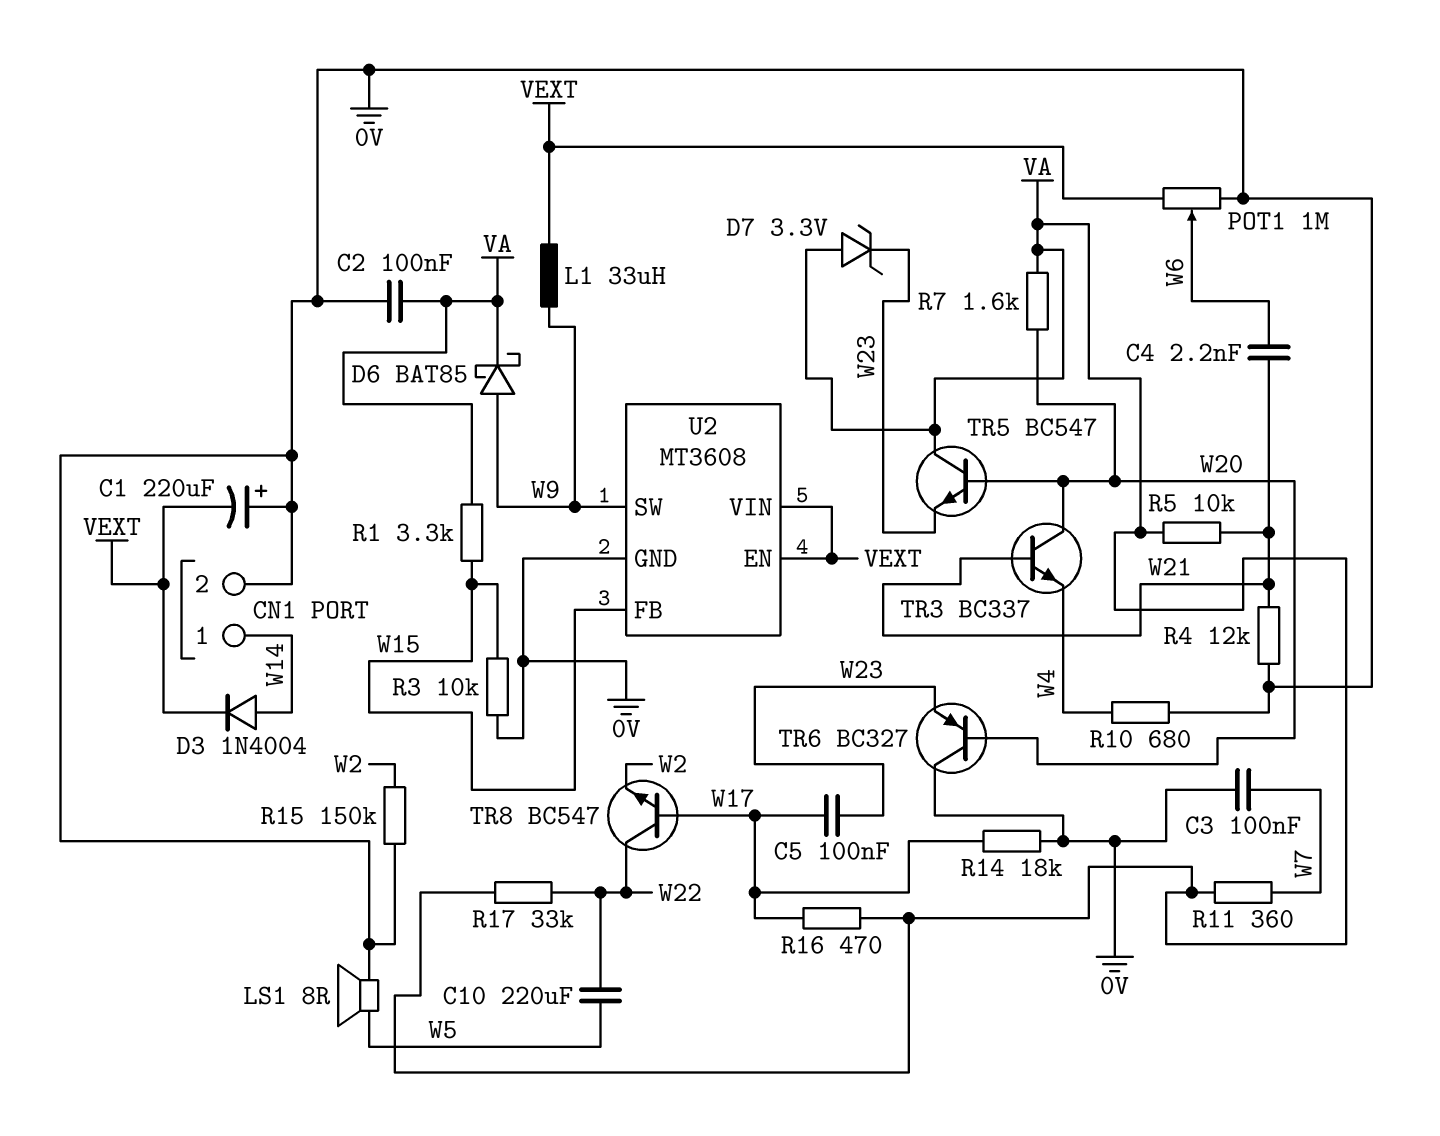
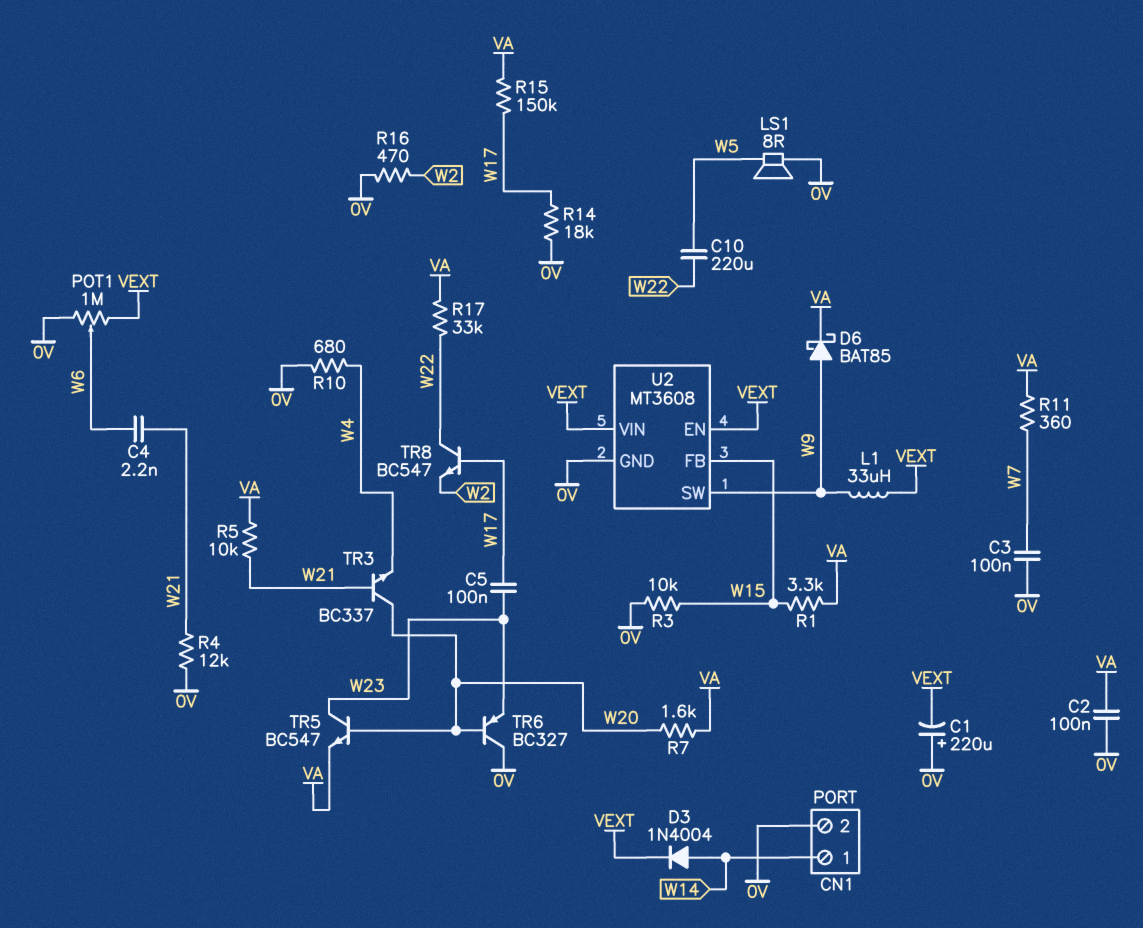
D7: zener 3.3V (A VA, K W23) -> none
R15: 150k (0V, W2) -> 150k (VA, W17)
R16: 470 (VA, W17) -> 470 (0V, W2)
TR5: NPN BC547 (B W20, C VA, E W23) -> NPN BC547 (B W20, C W23, E VA)

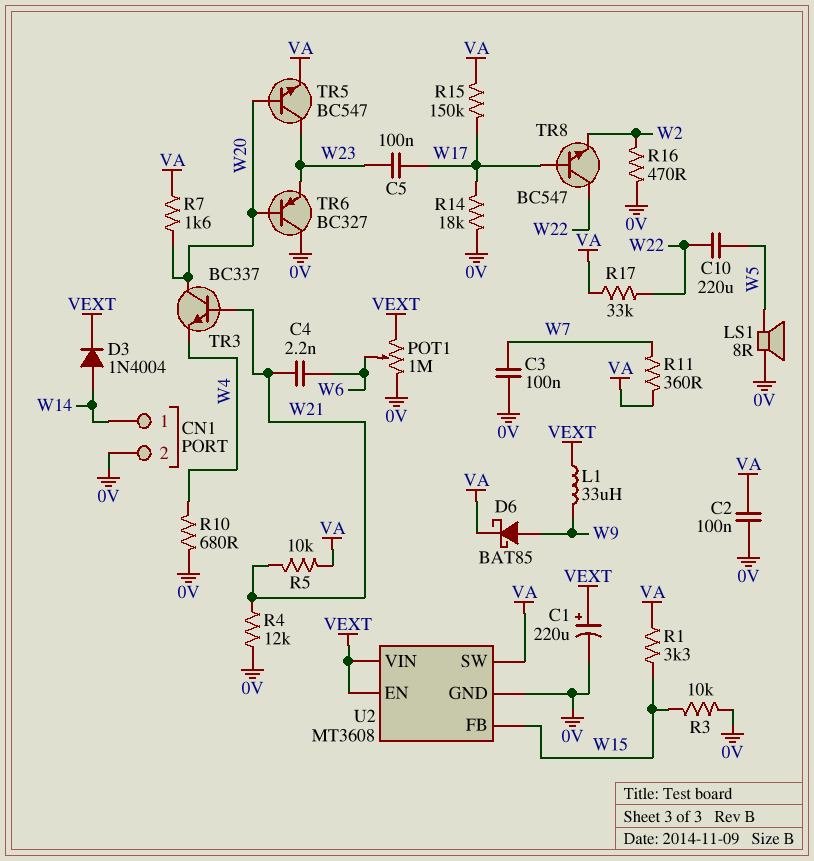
C1: 220uF (plus 0V, minus VEXT) -> 220uF (plus VEXT, minus 0V)
U2 pin SW: W9 -> VA

